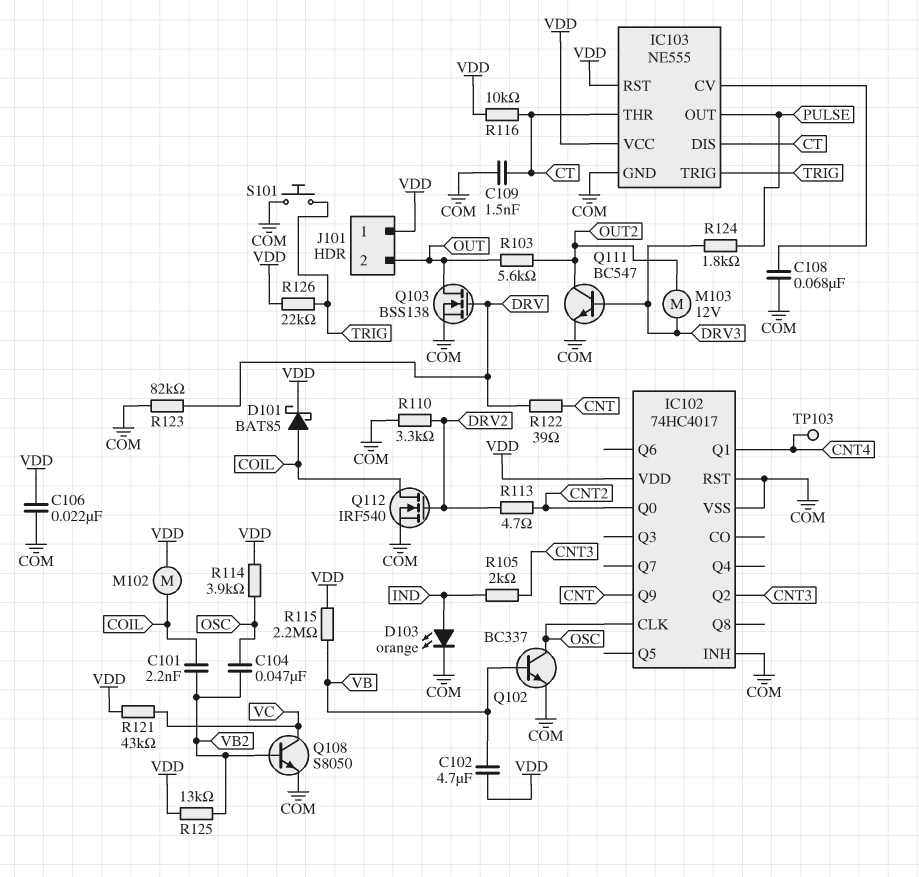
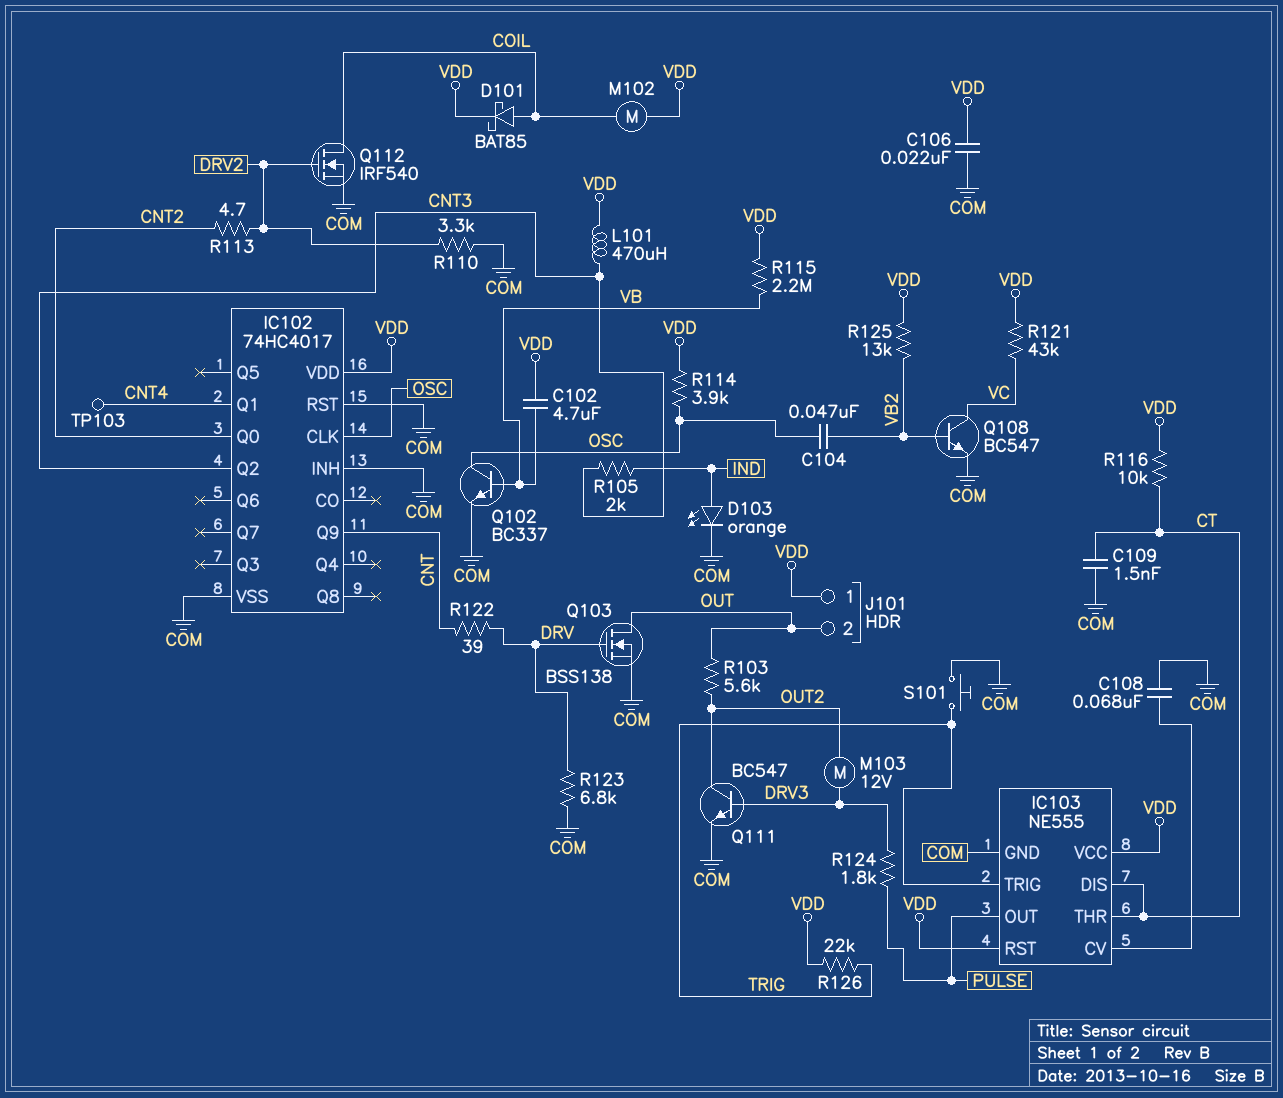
C101: 2.2nF (COIL, VB2) -> none
L101: none -> 470uH (CNT3, VDD)
Q108: NPN S8050 (B VB2, C VC, E COM) -> NPN BC547 (B VB2, C VC, E COM)
R123: 82k (COM, DRV) -> 6.8k (COM, DRV)

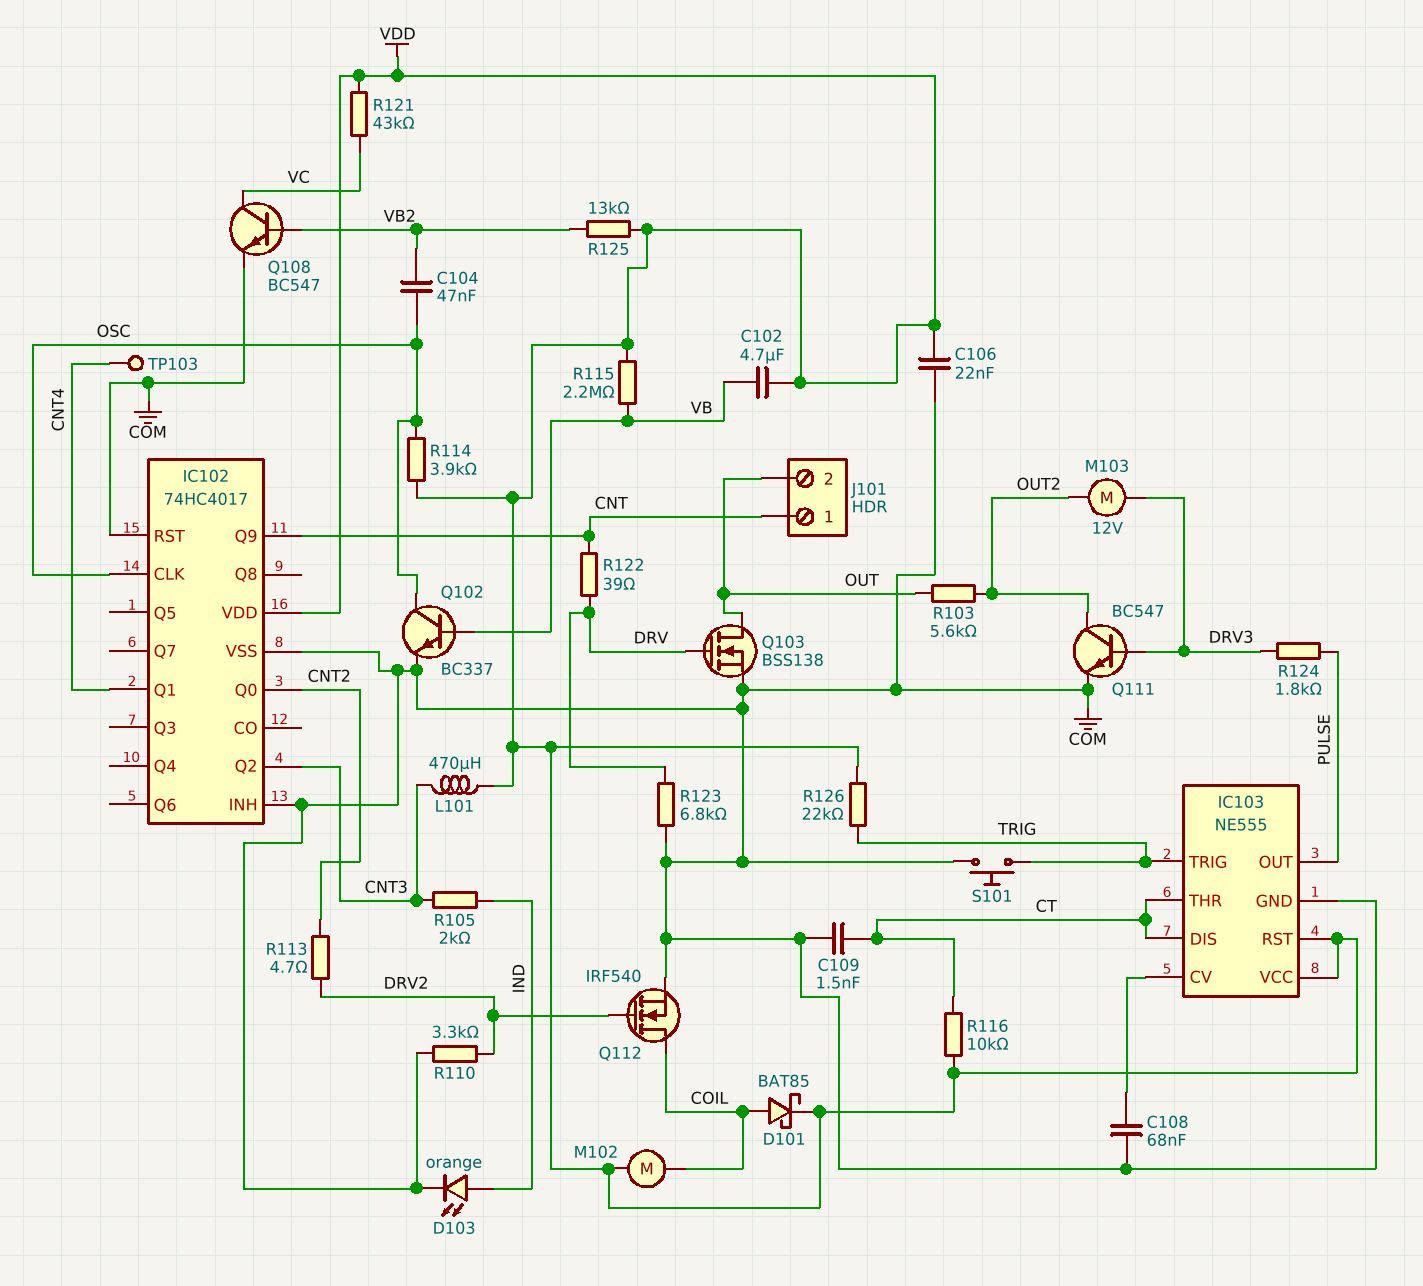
J101 pin 1: VDD -> CNT

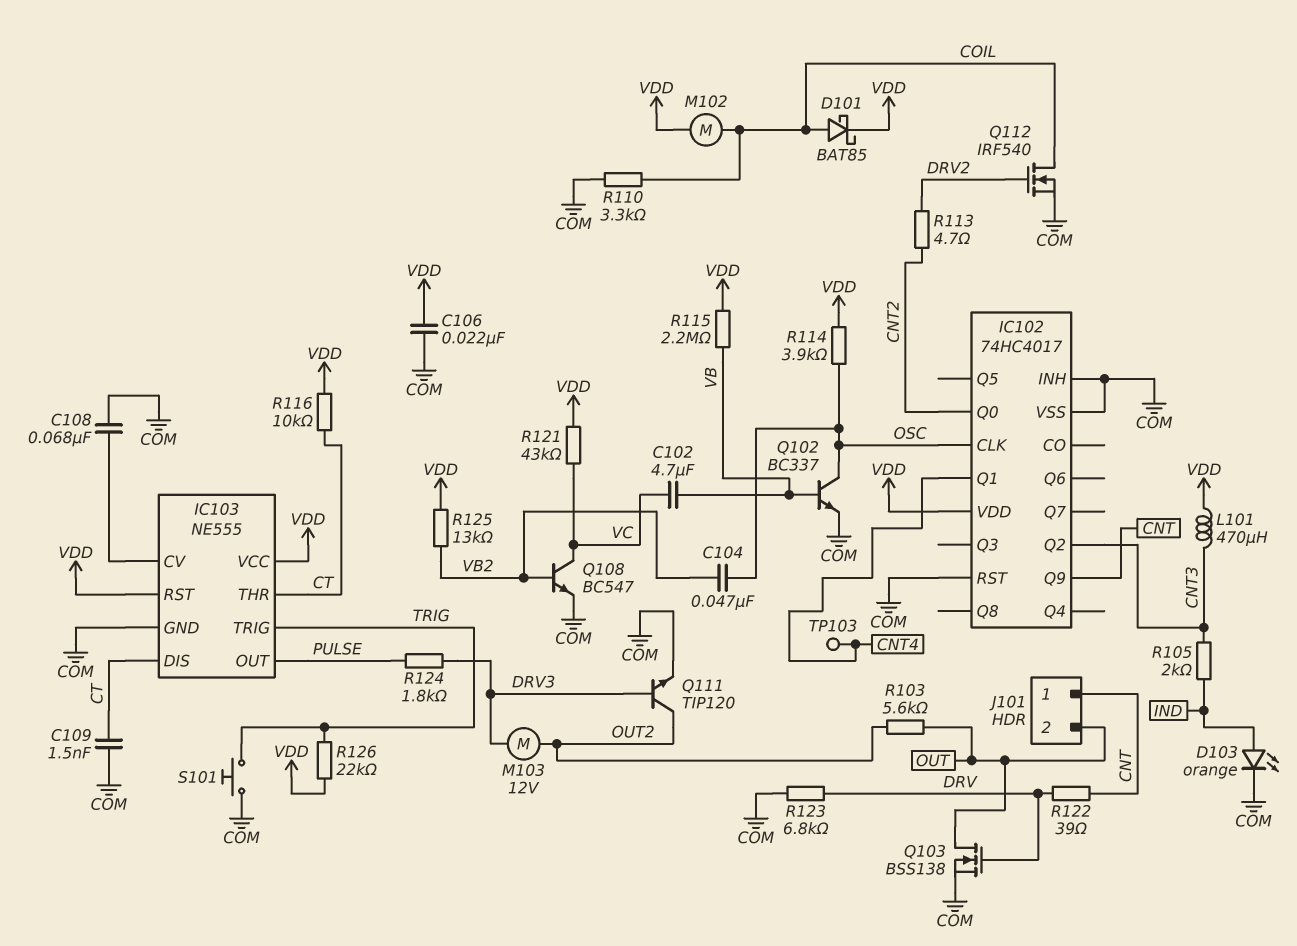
C102: 4.7uF (VB, VDD) -> 4.7uF (VB, VC)
Q111: NPN BC547 (B DRV3, C OUT2, E COM) -> NPN TIP120 (B DRV3, C OUT2, E COM)
R110: 3.3k (COM, DRV2) -> 3.3k (COIL, COM)

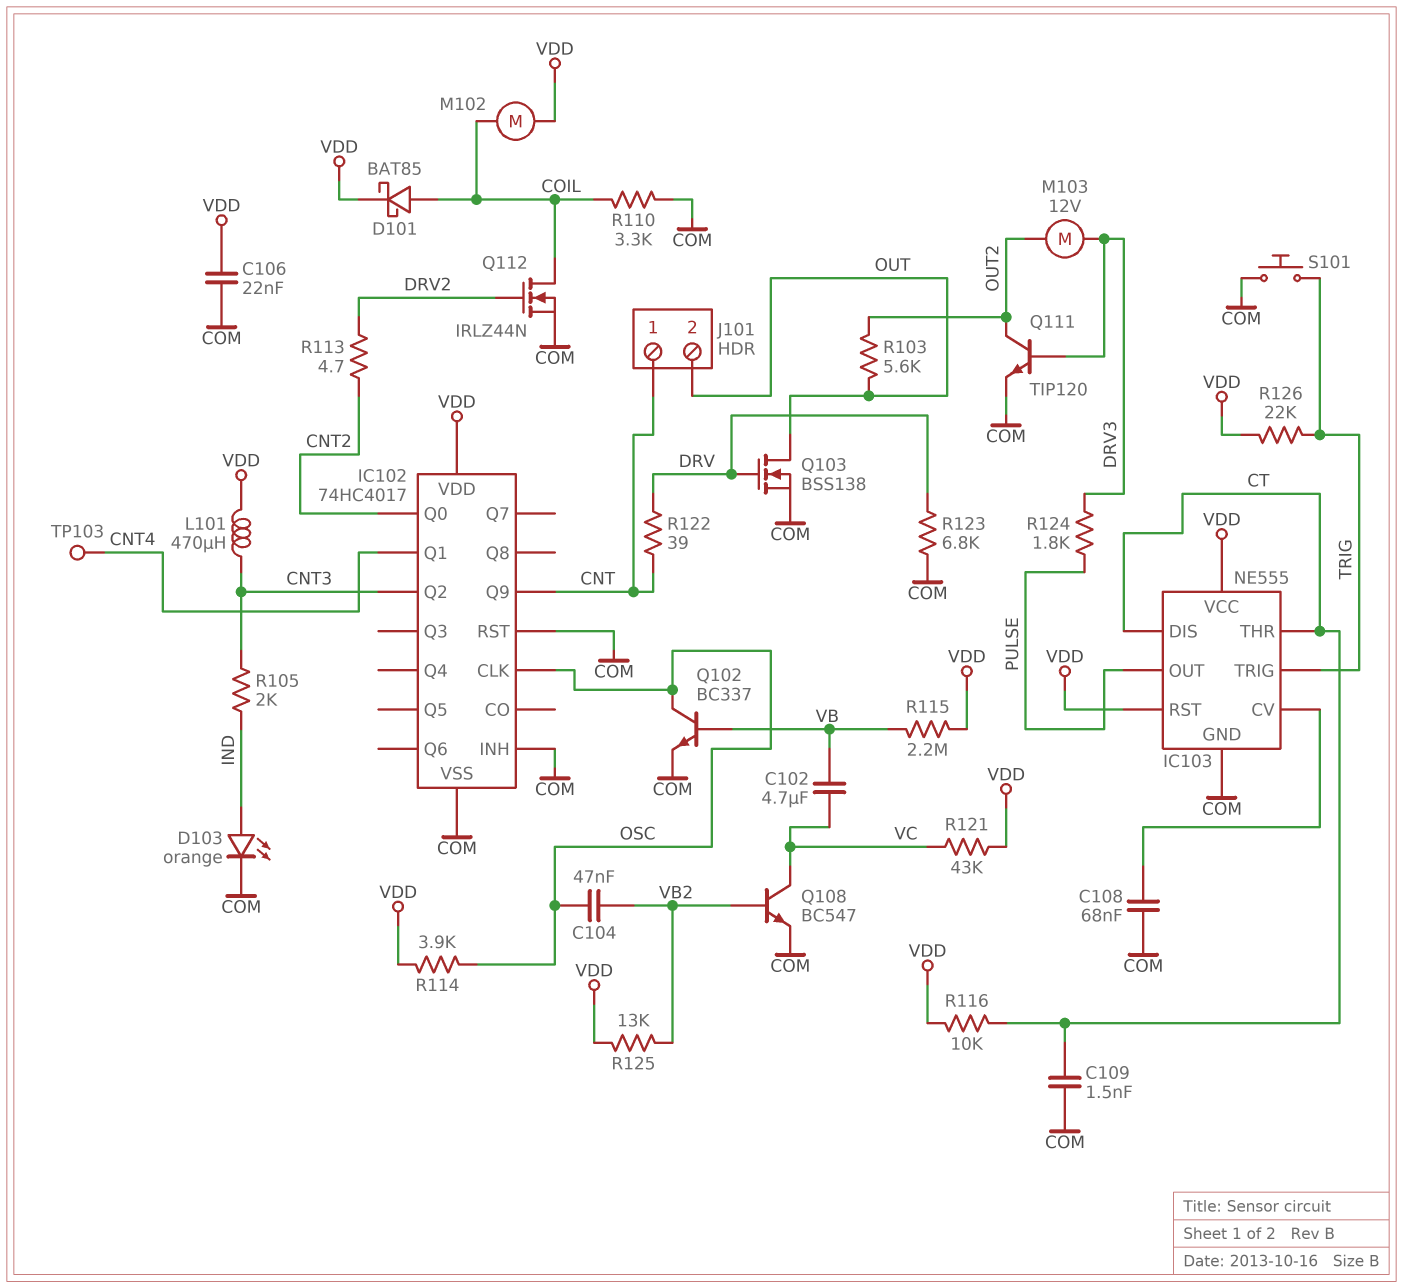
Q112: NMOS IRF540 (G DRV2, D COIL, S COM) -> NMOS IRLZ44N (G DRV2, D COIL, S COM)

